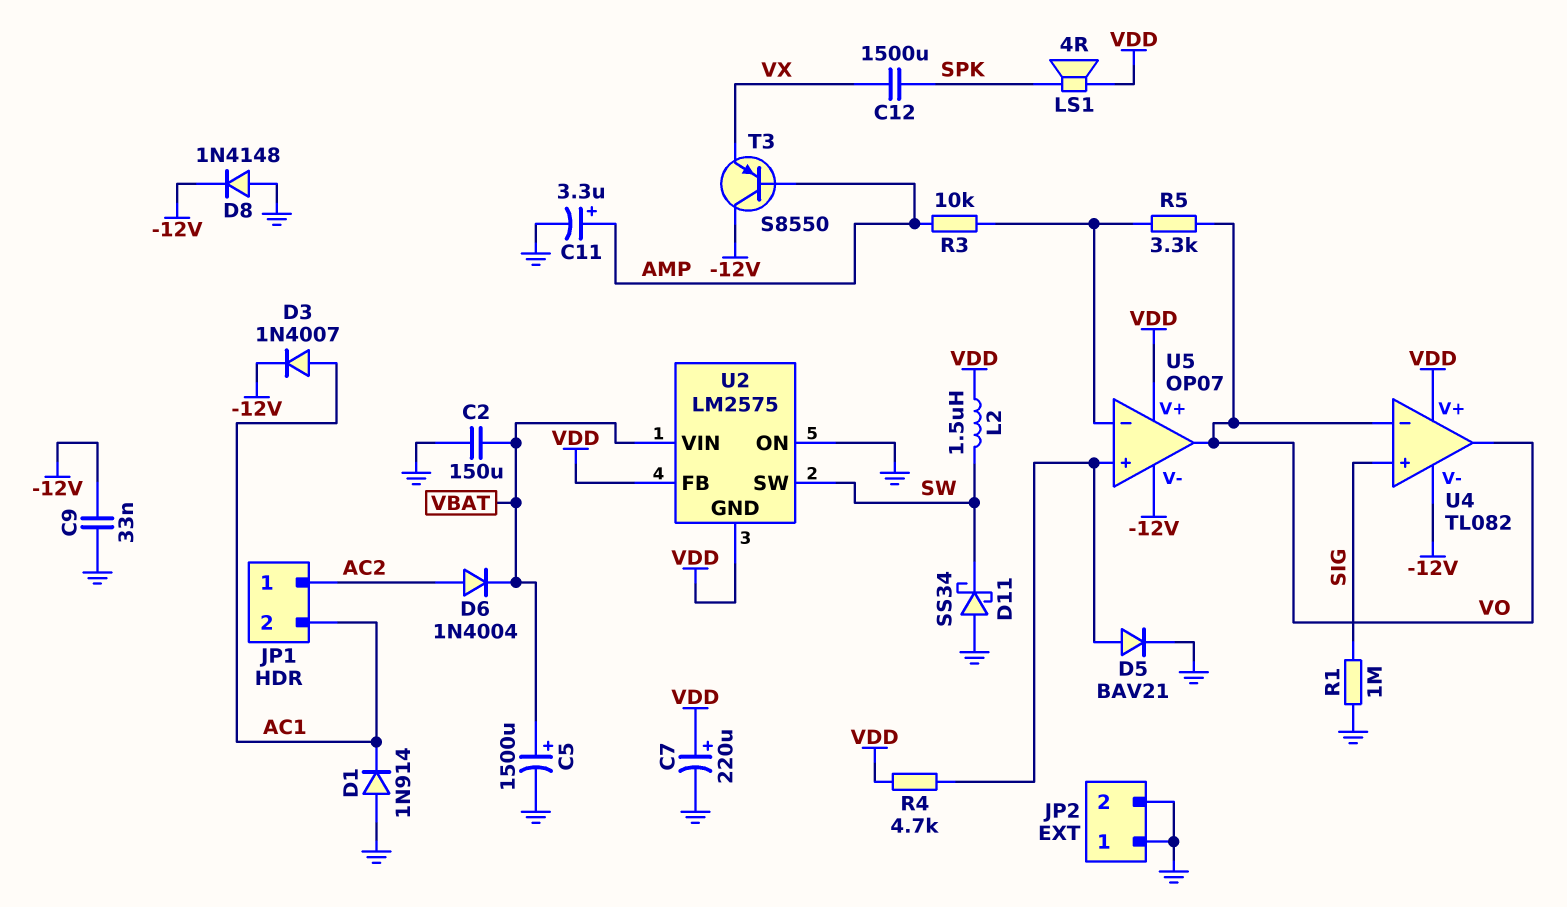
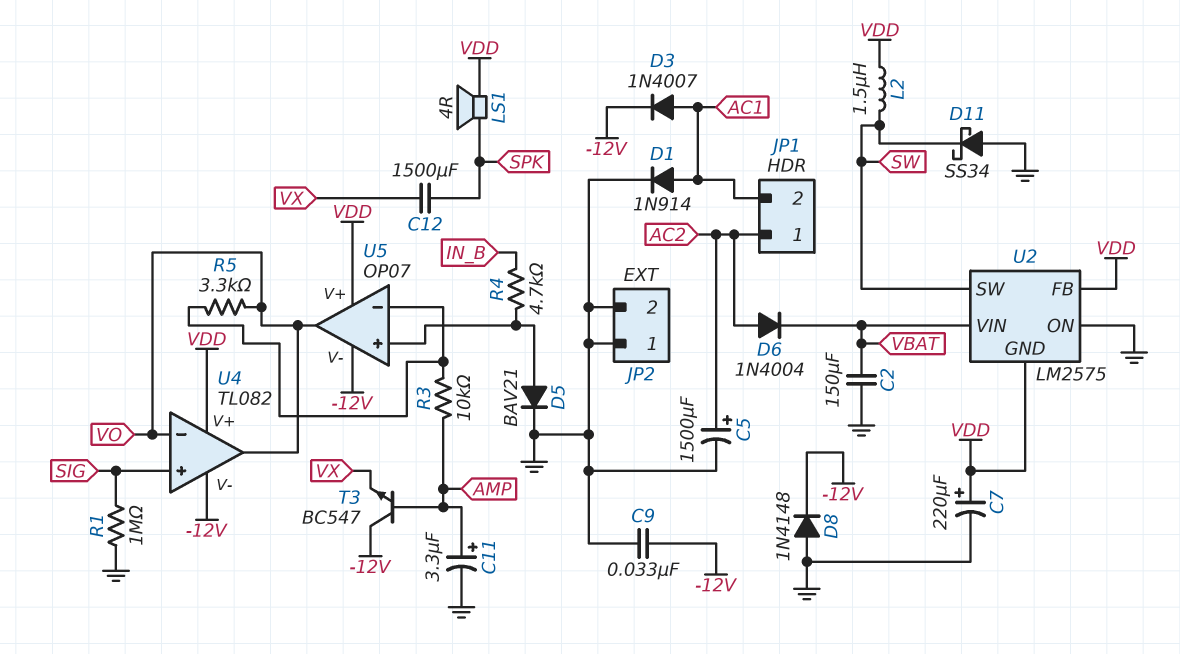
C5: 1500uF (plus VBAT, minus GND) -> 1500uF (plus AC2, minus GND)
D1: diode 1N914 (A GND, K AC1) -> diode 1N914 (A AC1, K GND)
R4: 4.7k (U5/in+, VDD) -> 4.7k (IN_B, U5/in+)
T3: PNP S8550 (B AMP, C -12V, E VX) -> NPN BC547 (B AMP, C -12V, E VX)

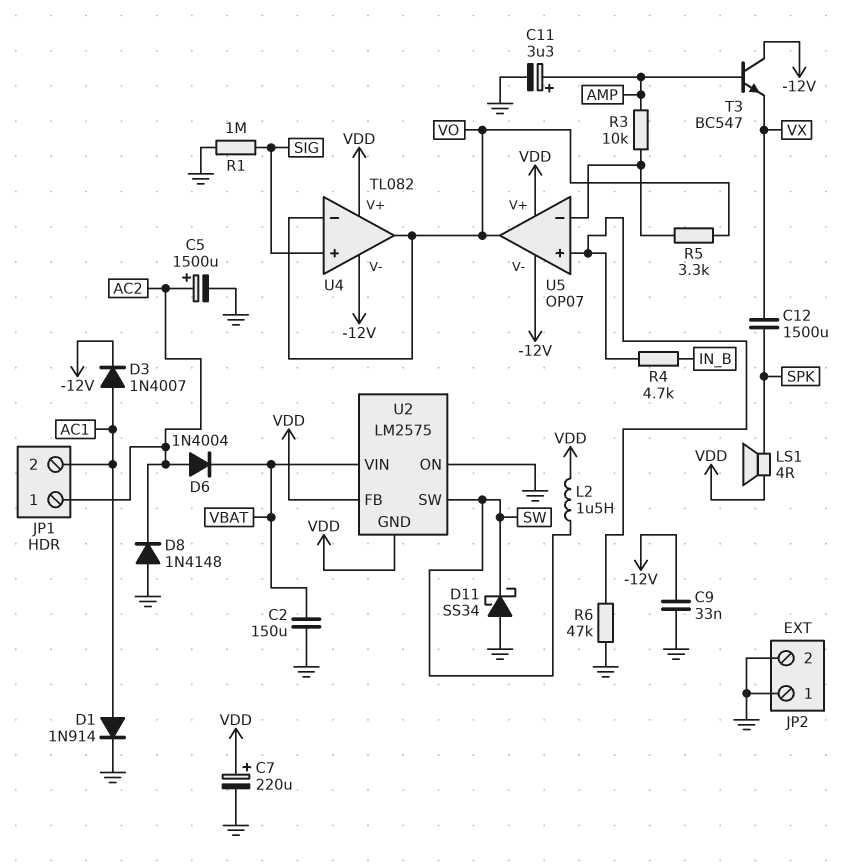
D5: diode BAV21 (A U5/in+, K GND) -> none
D8: diode 1N4148 (A GND, K -12V) -> diode 1N4148 (A GND, K AC2)
R6: none -> 47k (GND, U5/in+)

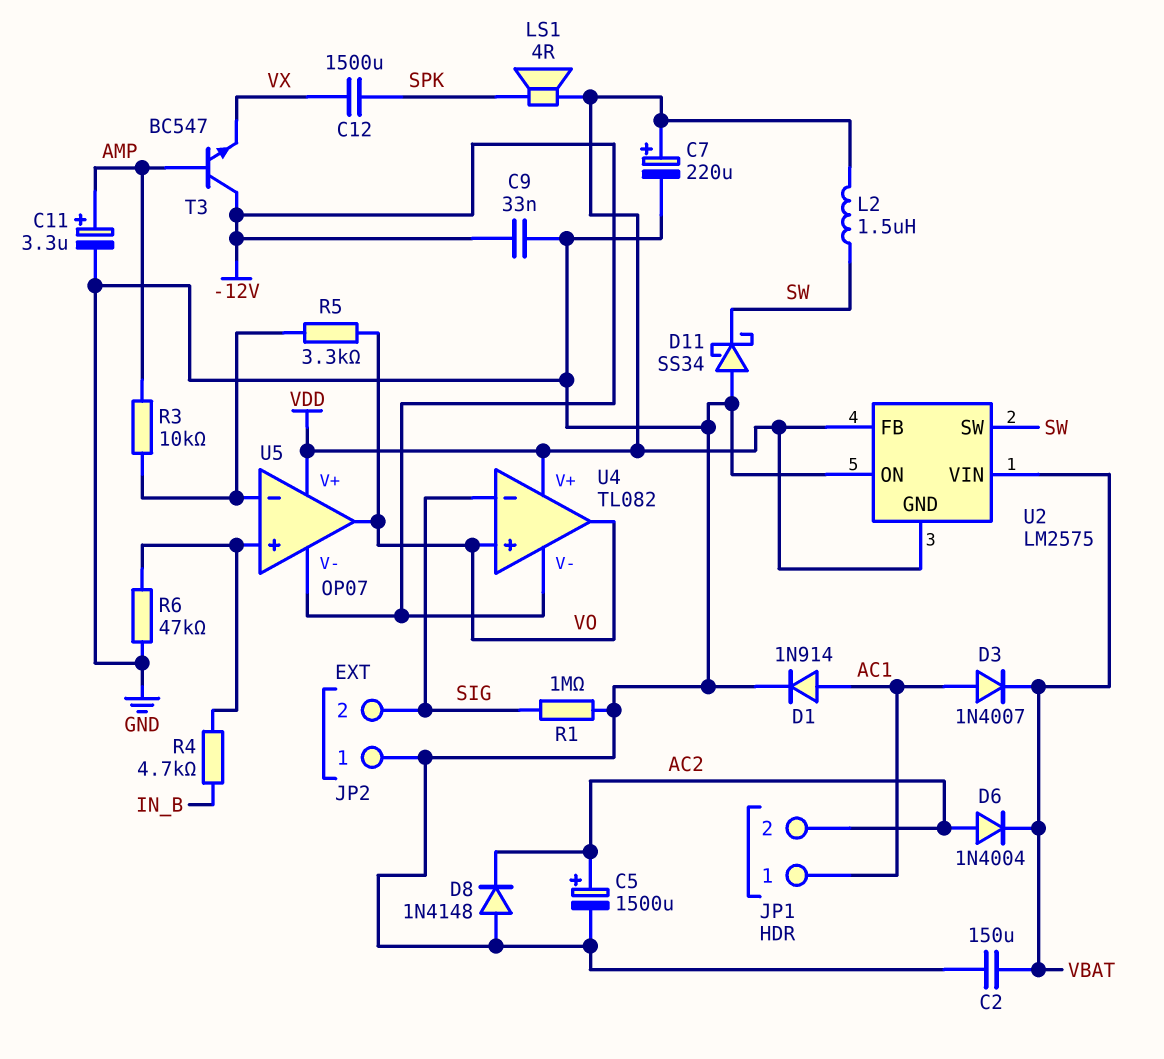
D3: diode 1N4007 (A AC1, K -12V) -> diode 1N4007 (A AC1, K VBAT)
JP1 pin 1: AC2 -> AC1
JP1 pin 2: AC1 -> AC2
JP2 pin 2: GND -> SIG
U4 pin in+: SIG -> VO
U4 pin in-: VO -> SIG

